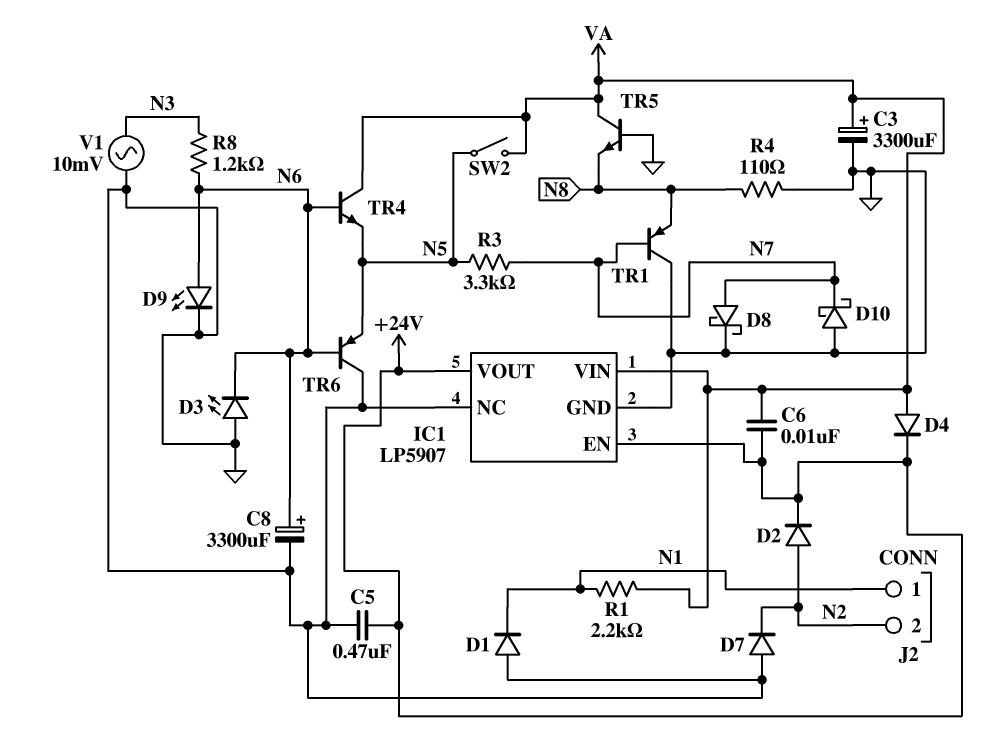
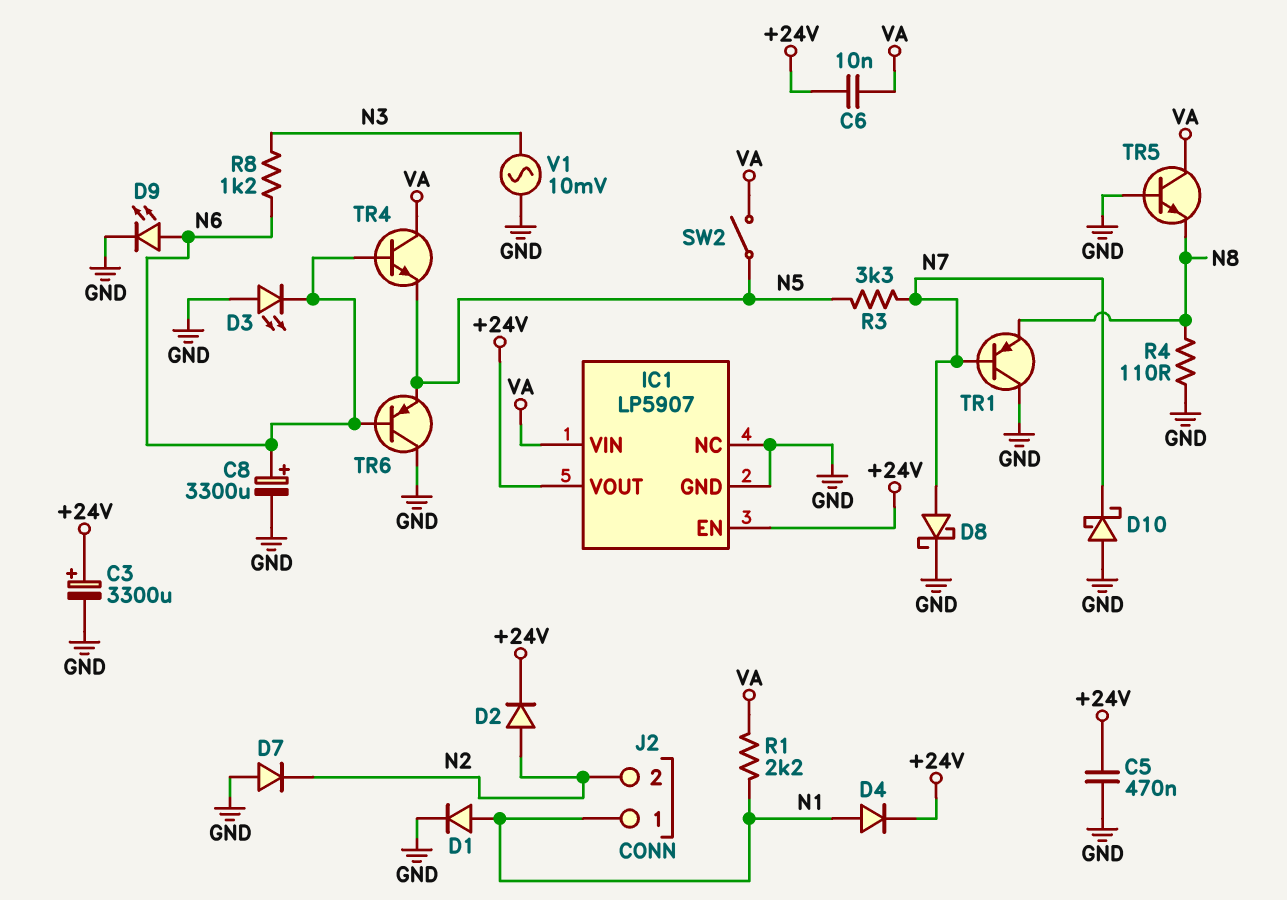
C3: 3300uF (plus VA, minus GND) -> 3300uF (plus +24V, minus GND)
D1: diode (A GND, K N1) -> diode (A N1, K GND)
D4: diode (A VA, K +24V) -> diode (A N1, K +24V)

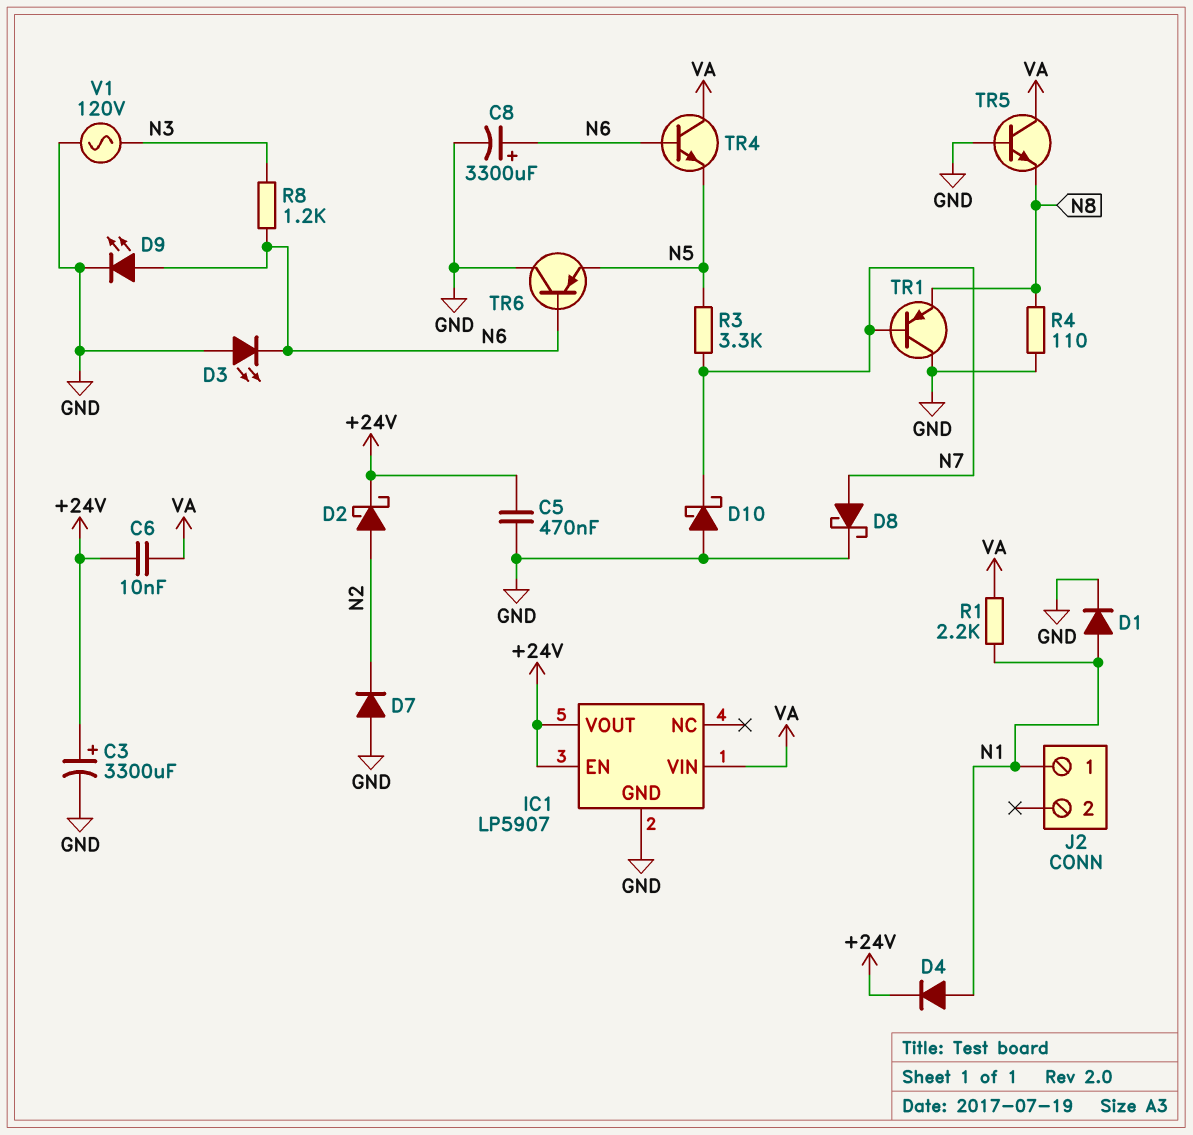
D2: diode (A N2, K +24V) -> schottky (A N2, K +24V)
IC1 pin NC: GND -> none
J2 pin 2: N2 -> none
SW2: switch (N5, VA) -> none
V1: AC 10mV (GND, N3) -> AC 120V (GND, N3)

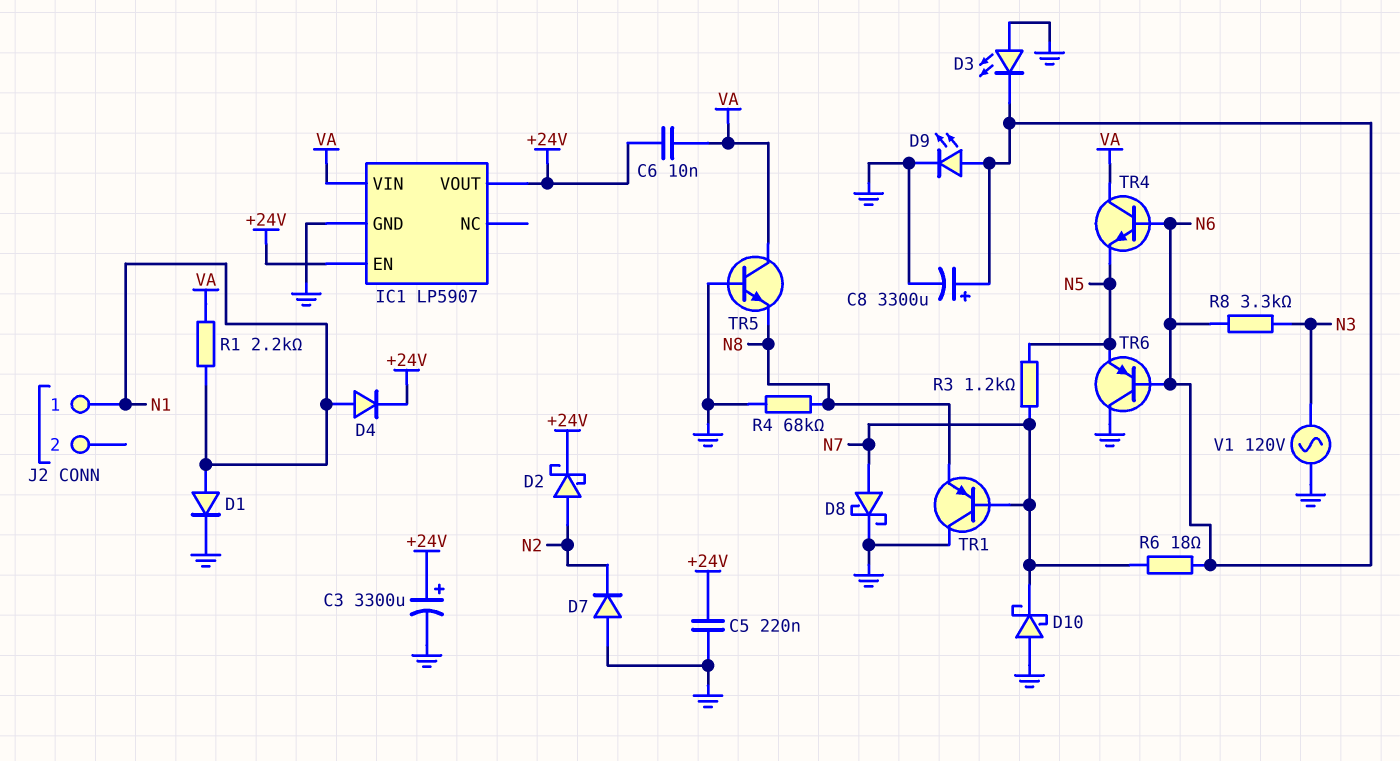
C5: 470nF (+24V, GND) -> 220nF (+24V, GND)
R3: 3.3k (N5, N7) -> 1.2k (N5, N7)
R4: 110 (GND, N8) -> 68k (GND, N8)
R6: none -> 18 (N6, N7)
R8: 1.2k (N3, N6) -> 3.3k (N3, N6)

